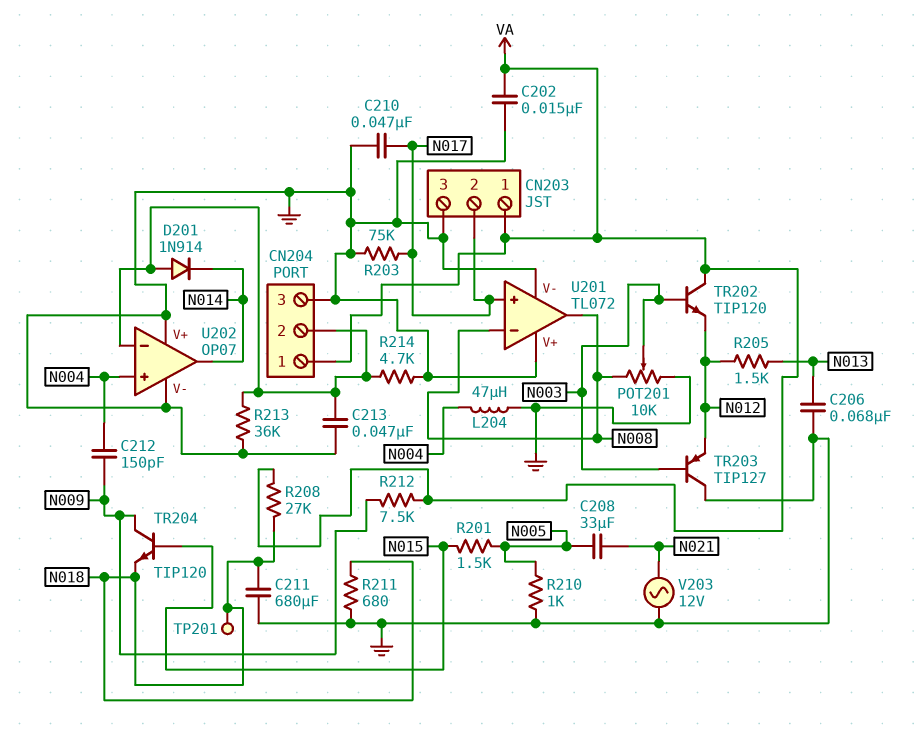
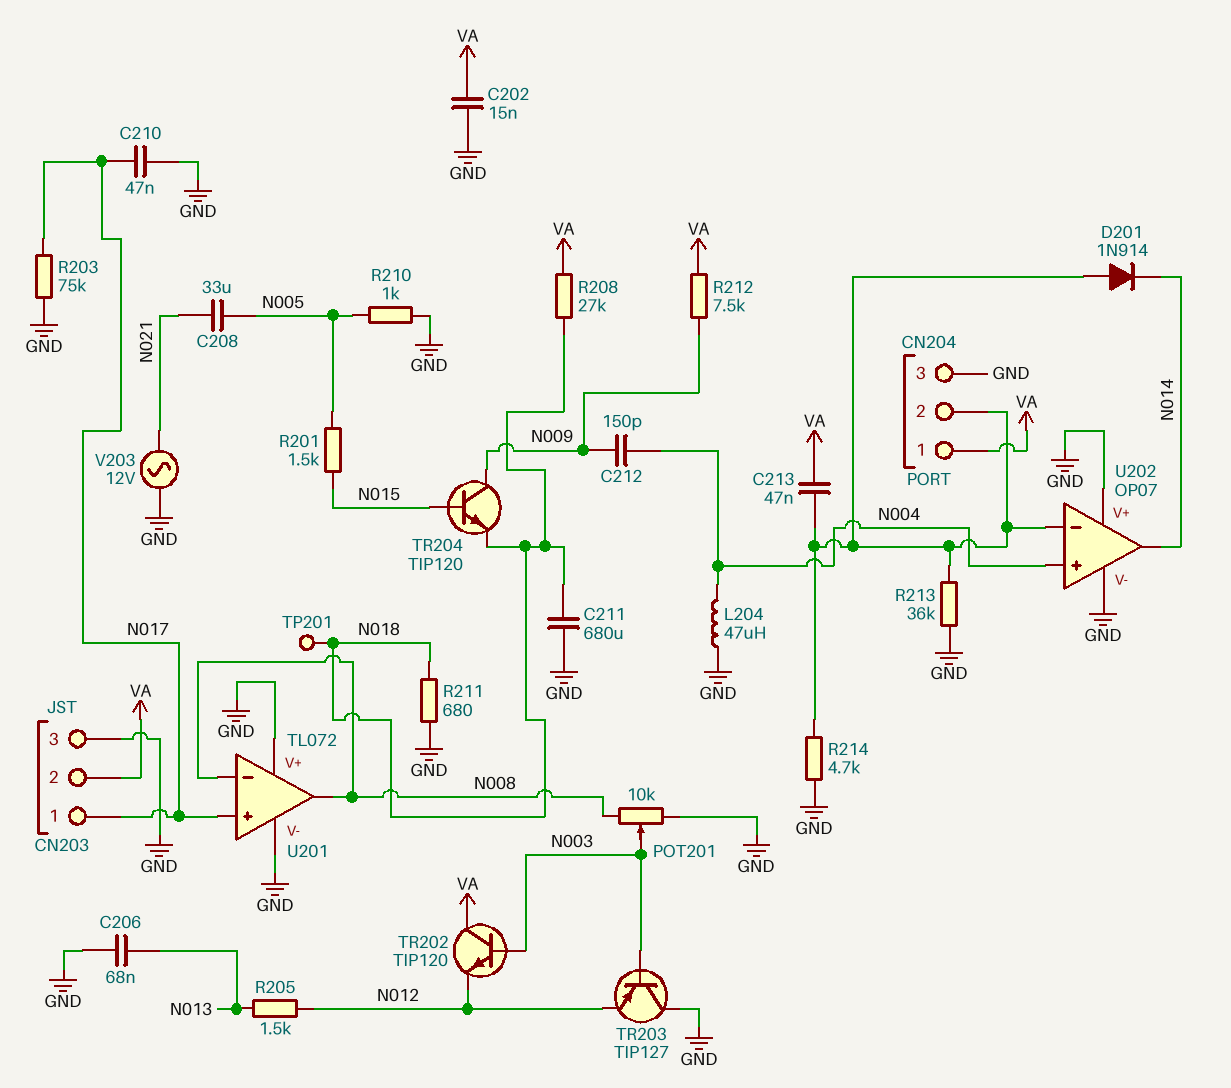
C213: 47nF (CN204/2, GND) -> 47nF (CN204/2, VA)
CN203 pin 1: VA -> N017
CN203 pin 2: N017 -> VA

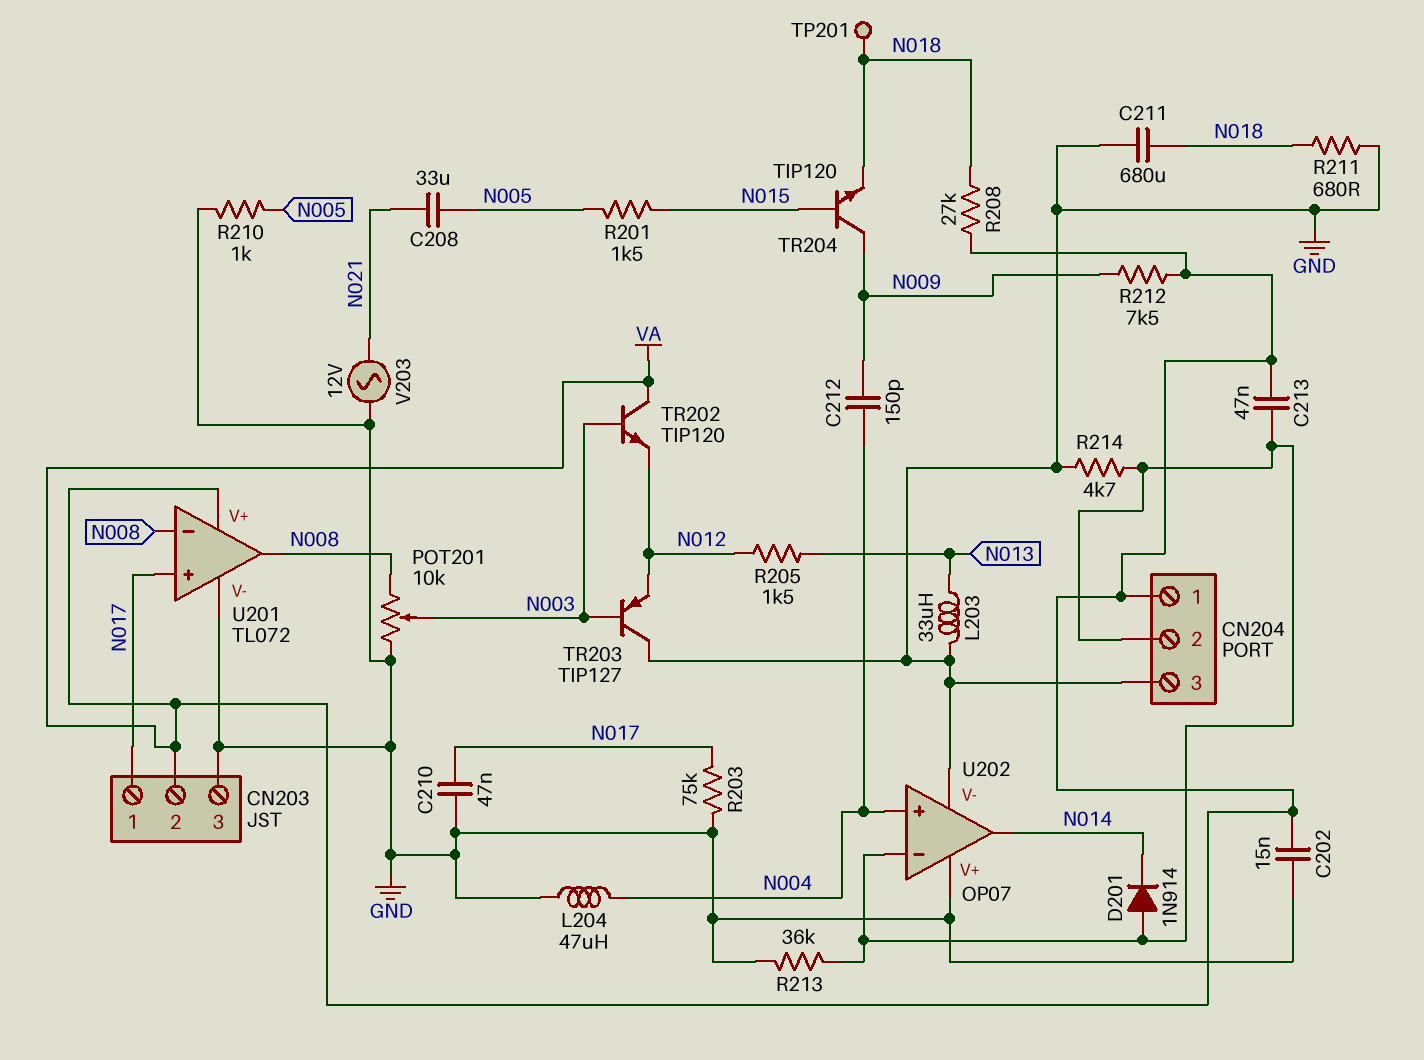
C206: 68nF (GND, N013) -> none
L203: none -> 33uH (GND, N013)
U201 pin V+: GND -> VA

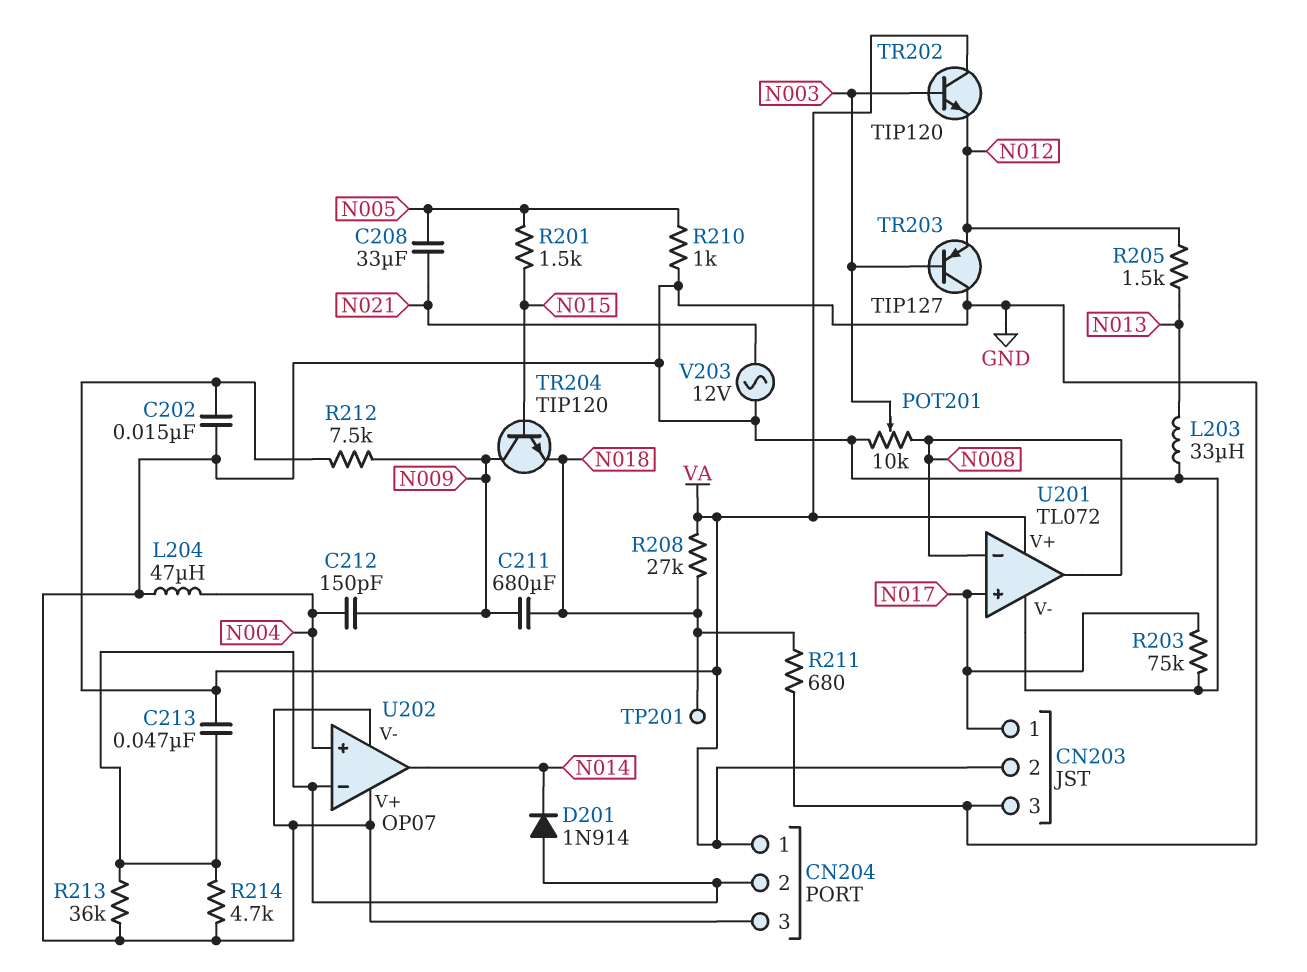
C210: 47nF (GND, N017) -> none
C211: 680uF (GND, N018) -> 680uF (N009, N018)

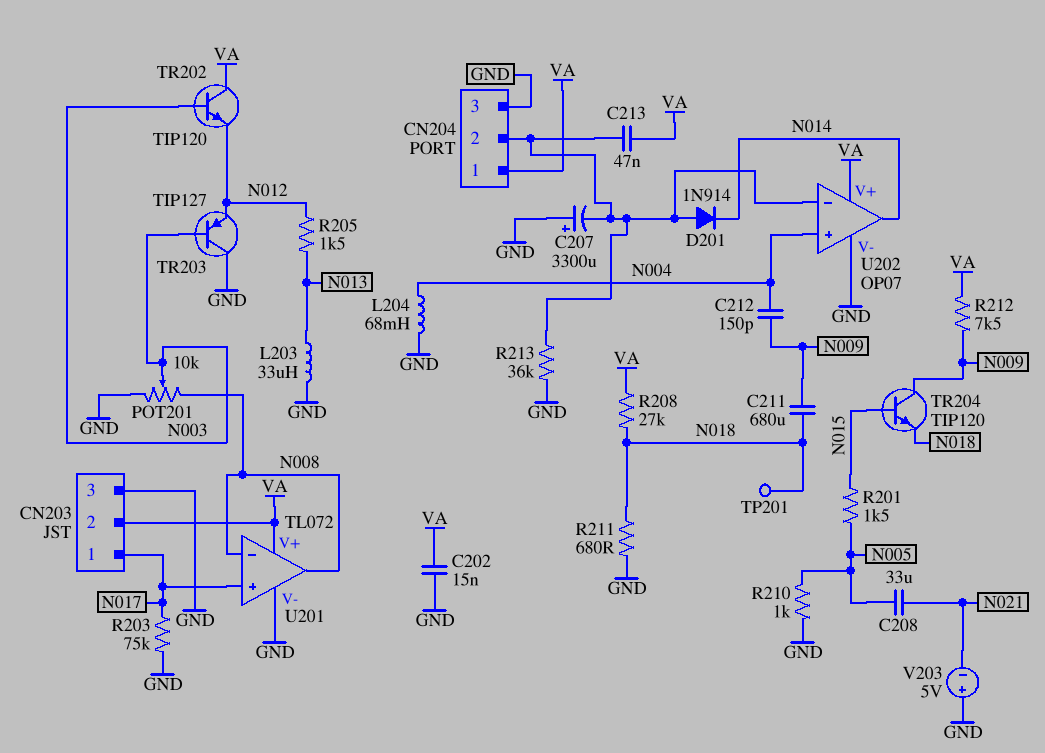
C207: none -> 3300uF (plus GND, minus CN204/2)
L204: 47uH (GND, N004) -> 68mH (GND, N004)
R214: 4.7k (CN204/2, GND) -> none
U202 pin V+: GND -> VA
V203: AC 12V (GND, N021) -> 5V (plus GND, minus N021)

